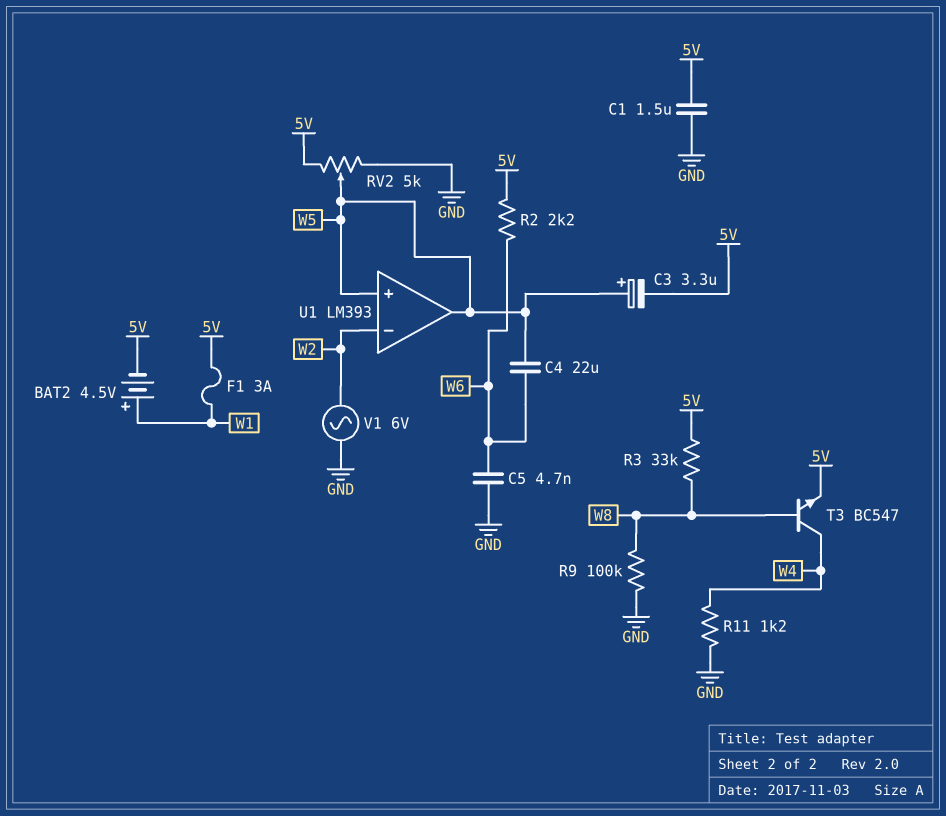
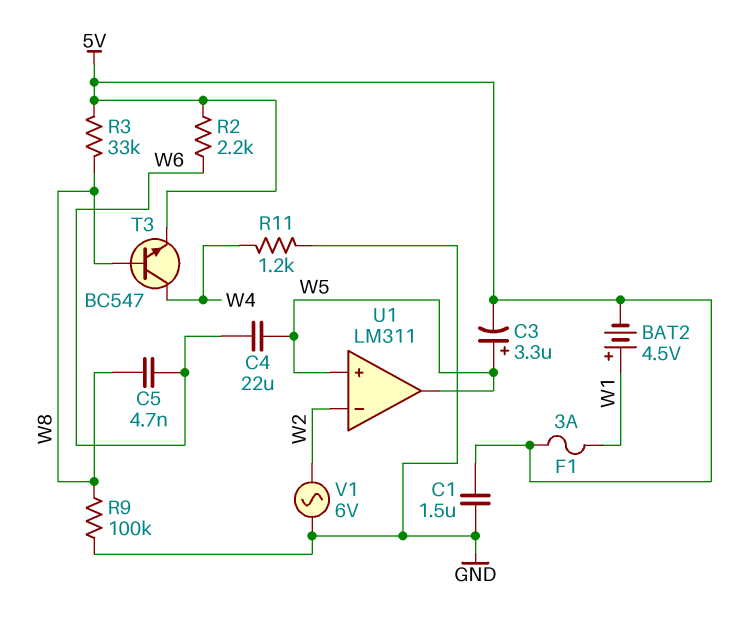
C5: 4.7nF (GND, W6) -> 4.7nF (W6, W8)
RV2: 5k (5V, GND, wiper W5) -> none
U1: LM393 -> LM311

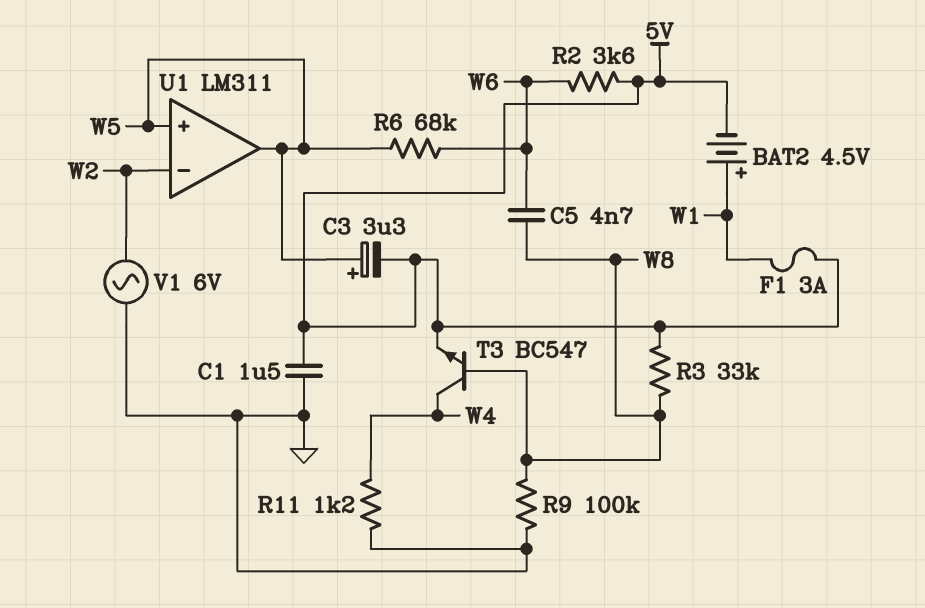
C4: 22uF (W5, W6) -> none
R2: 2.2k (5V, W6) -> 3.6k (5V, W6)
R6: none -> 68k (W5, W6)

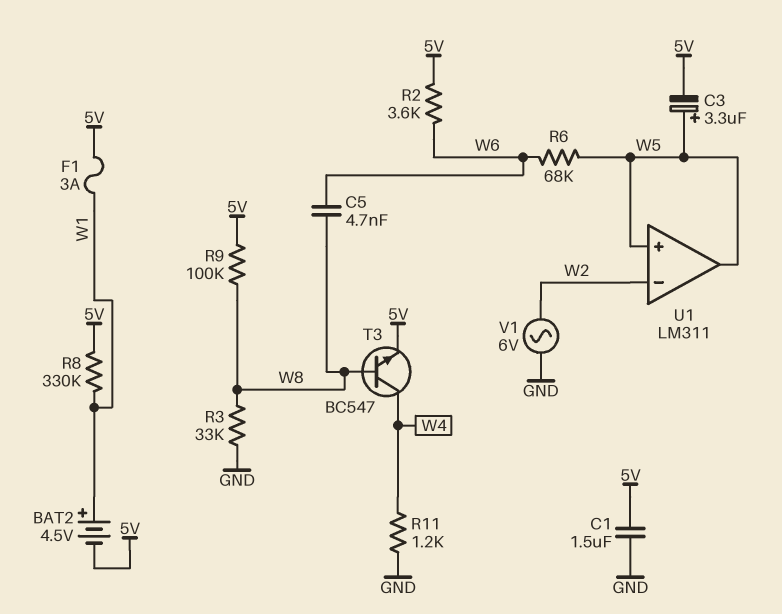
R3: 33k (5V, W8) -> 33k (GND, W8)
R8: none -> 330k (5V, W1)
R9: 100k (GND, W8) -> 100k (5V, W8)

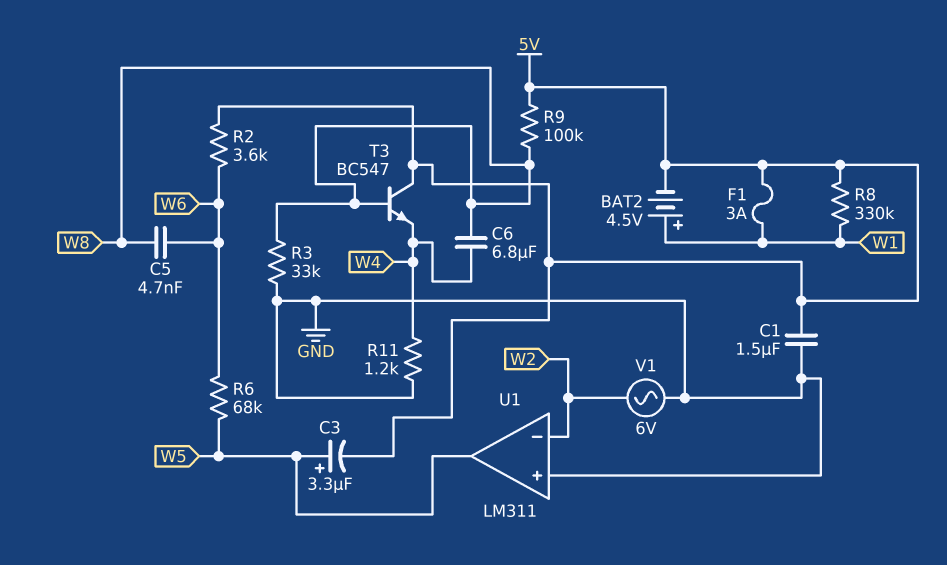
C6: none -> 6.8uF (W4, W8)
T3: NPN BC547 (B W8, C W4, E 5V) -> NPN BC547 (B W8, C 5V, E W4)
U1 pin in+: W5 -> GND

